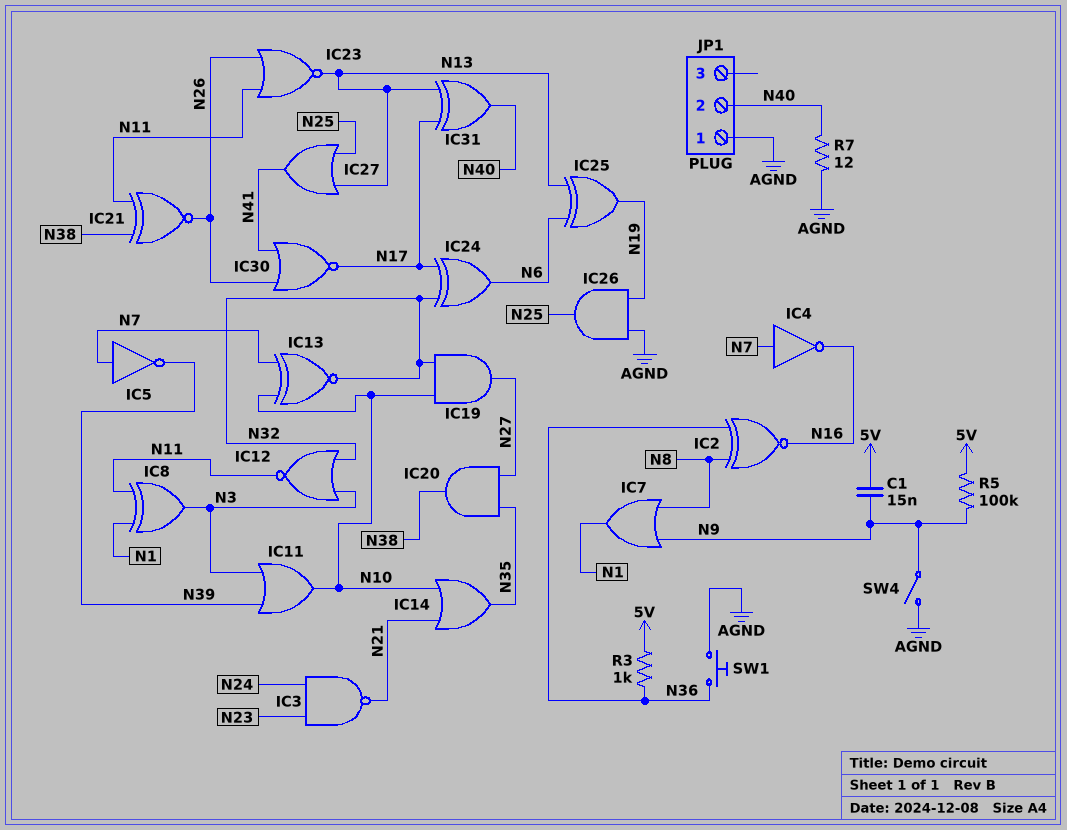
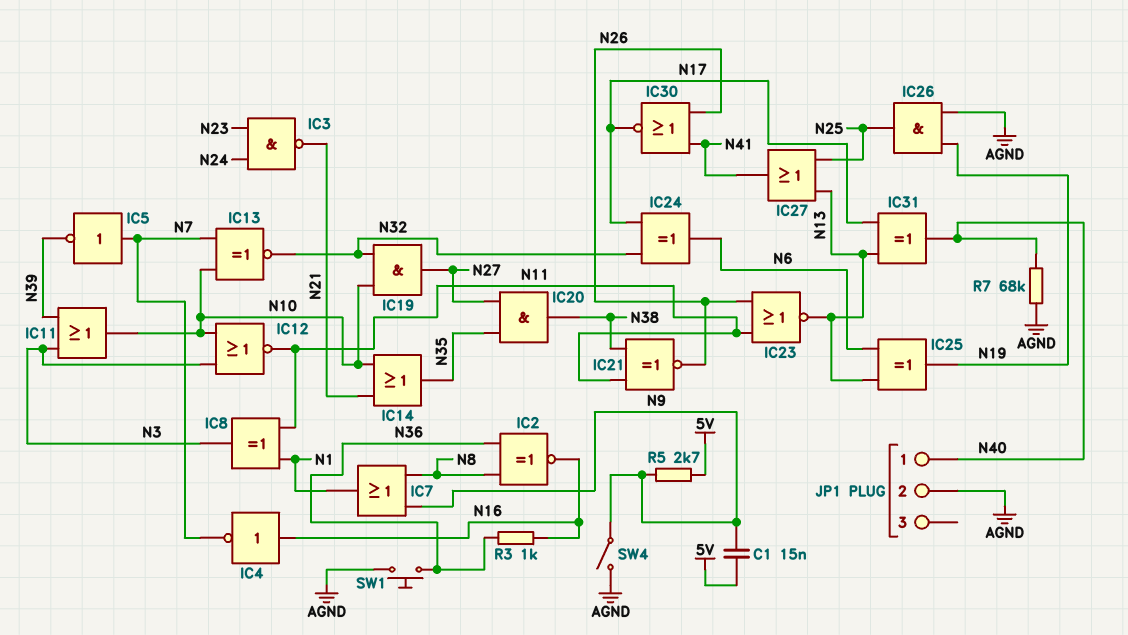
IC4: NOT (in N7, out N16) -> NOT (in N16, out N7)
IC12: NOR (in N3, in N32, out N11) -> NOR (in N3, in N10, out N11)
JP1 pin 1: AGND -> N40
JP1 pin 2: N40 -> AGND
R3: 1k (5V, N36) -> 1k (N16, N36)
R5: 100k (5V, N9) -> 2.7k (5V, N9)
R7: 12 (AGND, N40) -> 68k (AGND, N40)

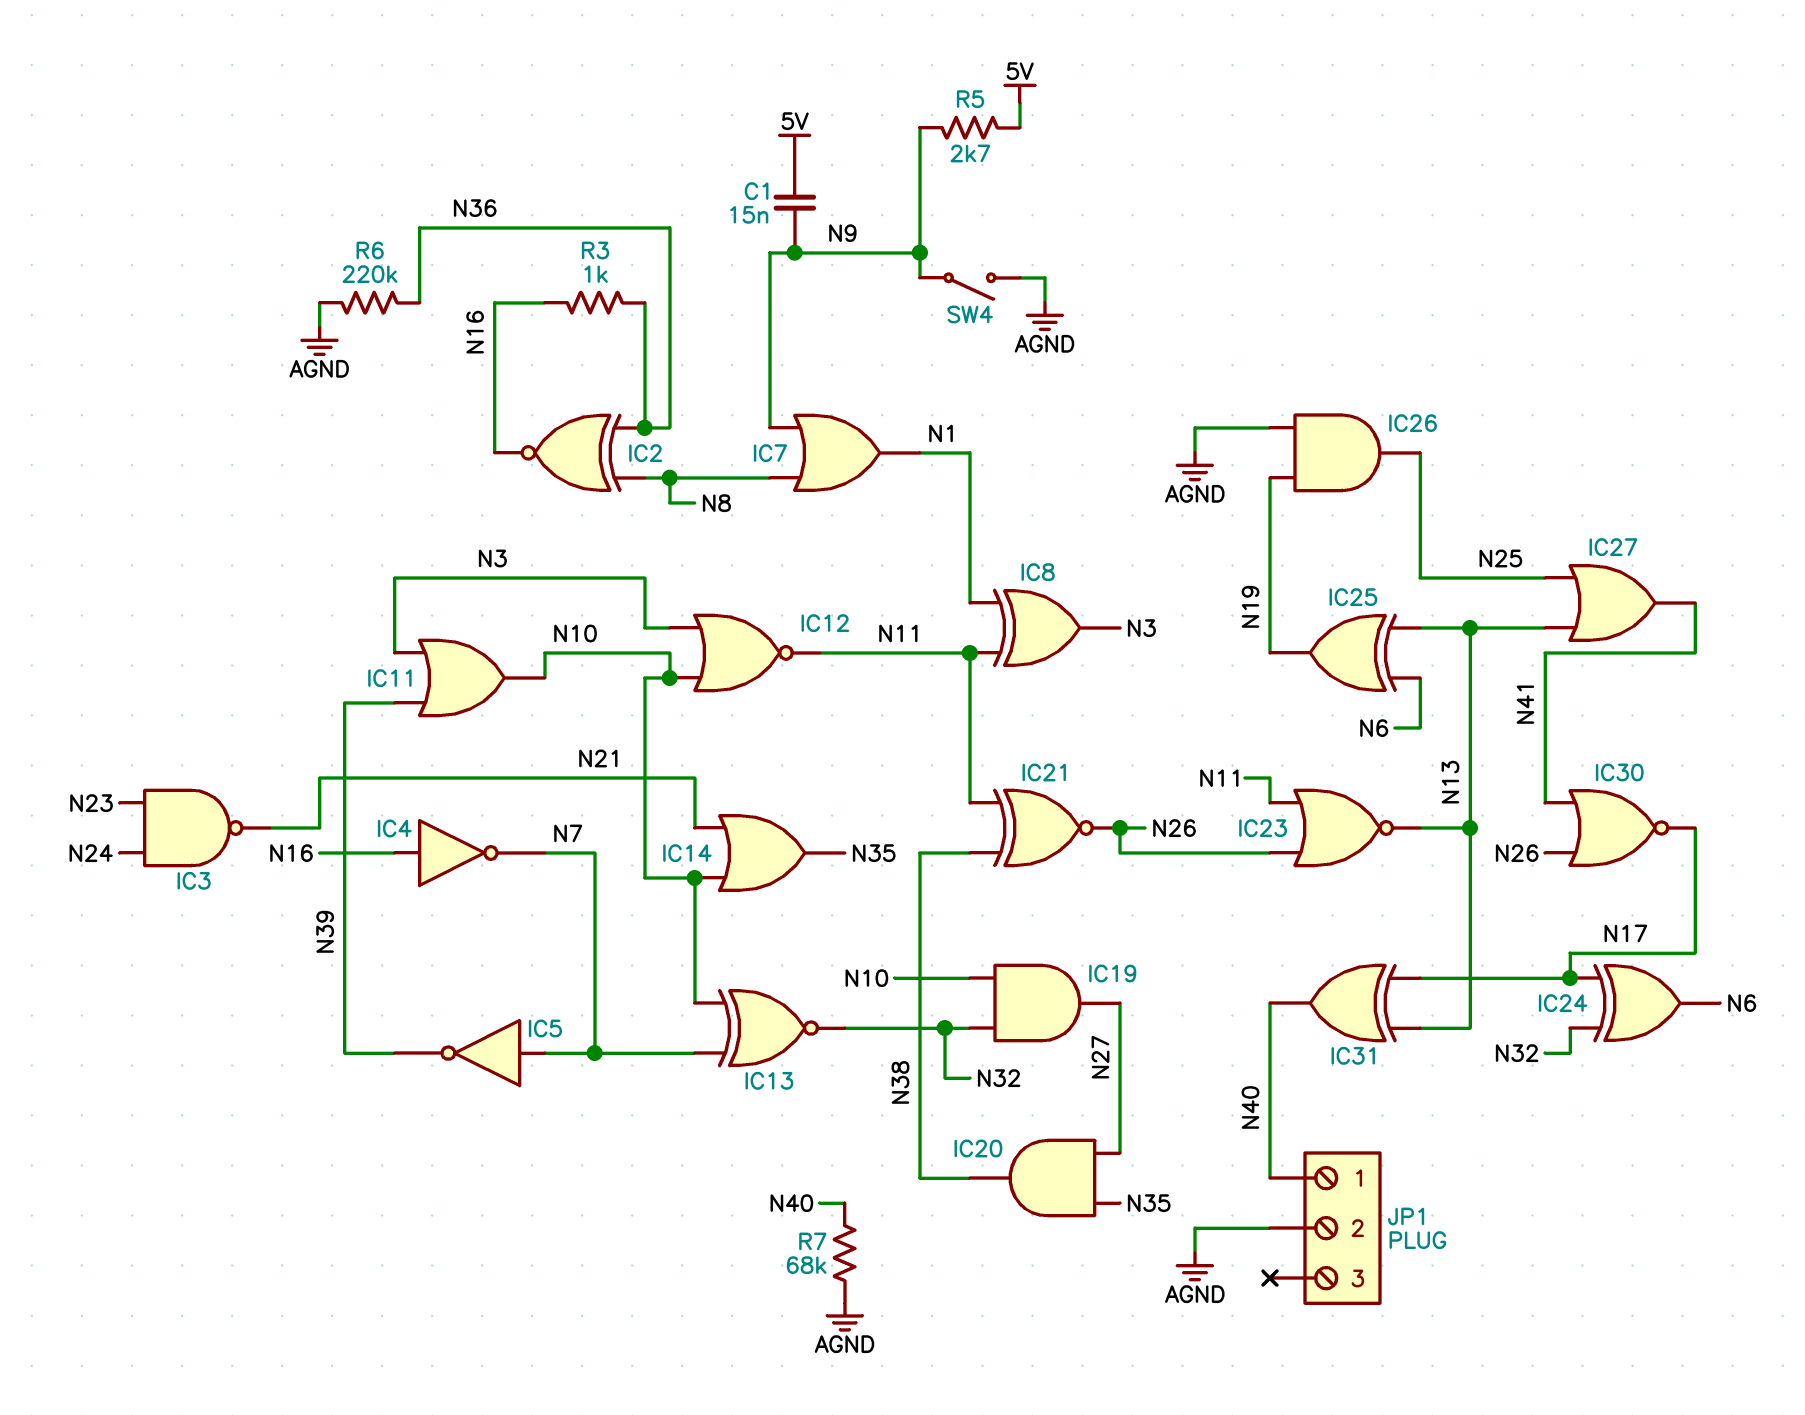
R6: none -> 220k (AGND, N36)
SW1: button (AGND, N36) -> none

